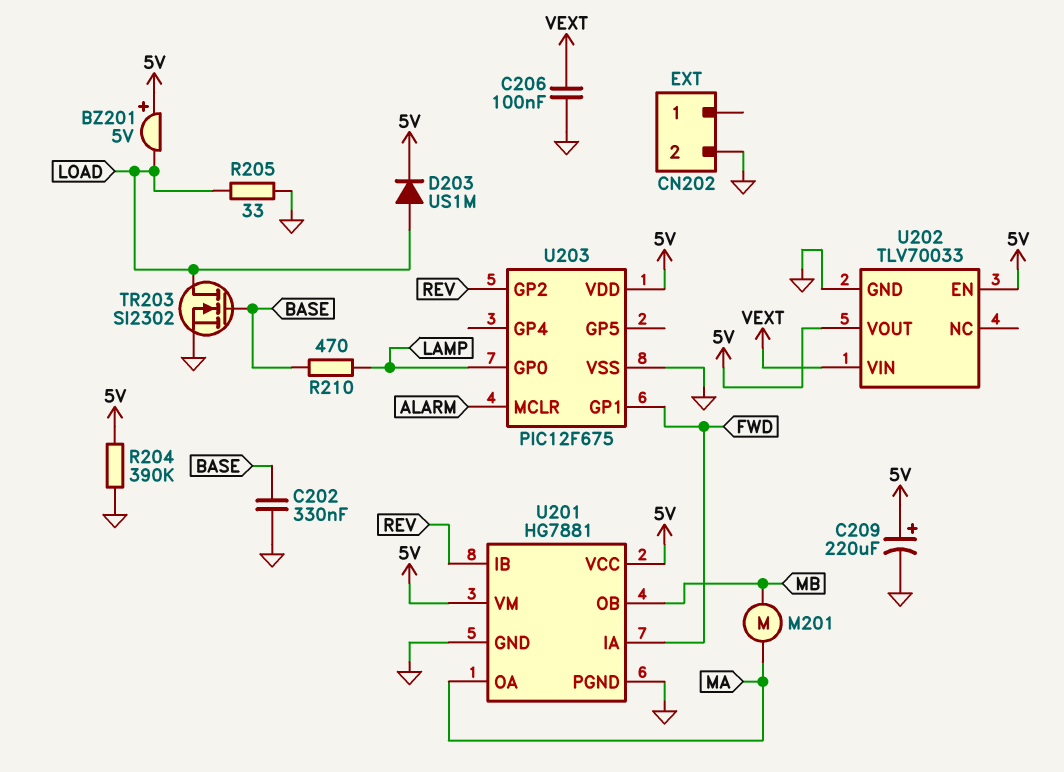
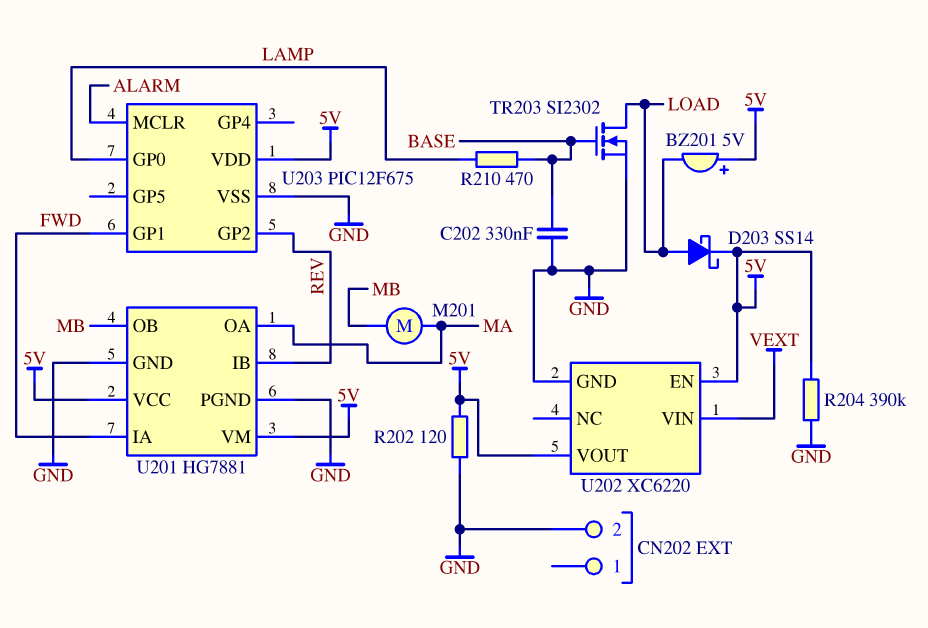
C206: 100nF (GND, VEXT) -> none
C209: 220uF (plus 5V, minus GND) -> none
D203: diode US1M (A LOAD, K 5V) -> schottky SS14 (A LOAD, K 5V)
R202: none -> 120 (5V, GND)
R205: 33 (GND, LOAD) -> none
U202: TLV70033 -> XC6220

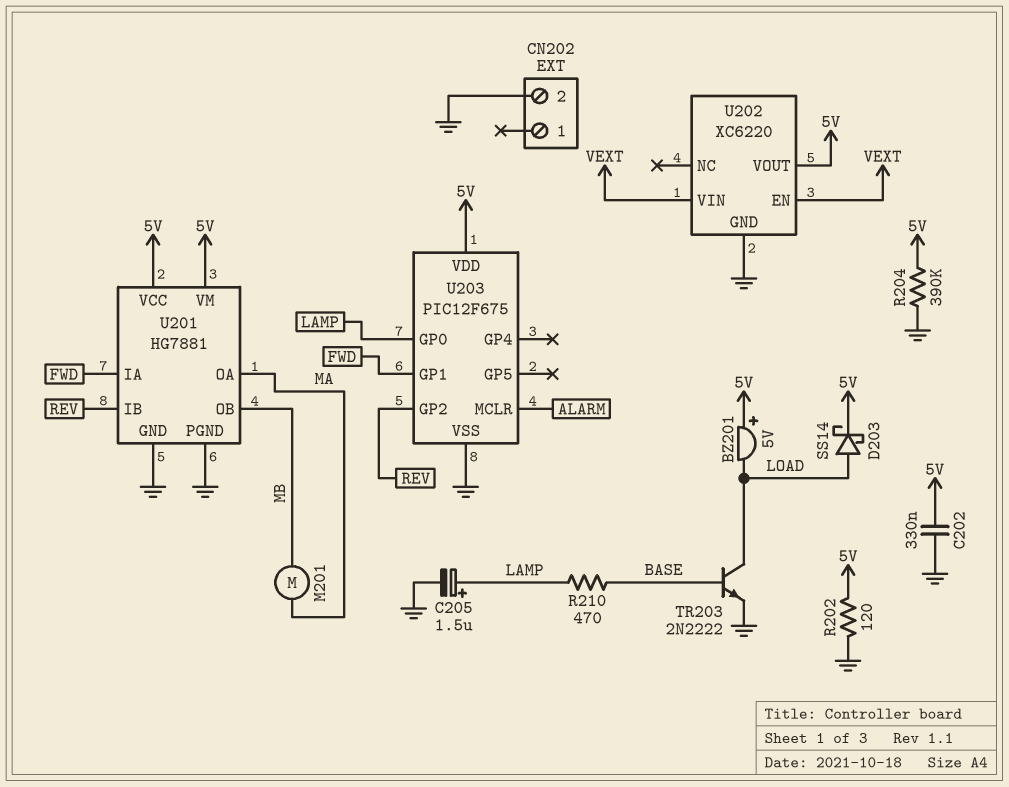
C202: 330nF (BASE, GND) -> 330nF (5V, GND)
C205: none -> 1.5uF (plus LAMP, minus GND)
TR203: NMOS SI2302 (G BASE, D LOAD, S GND) -> NPN 2N2222 (B BASE, C LOAD, E GND)
U202 pin EN: 5V -> VEXT

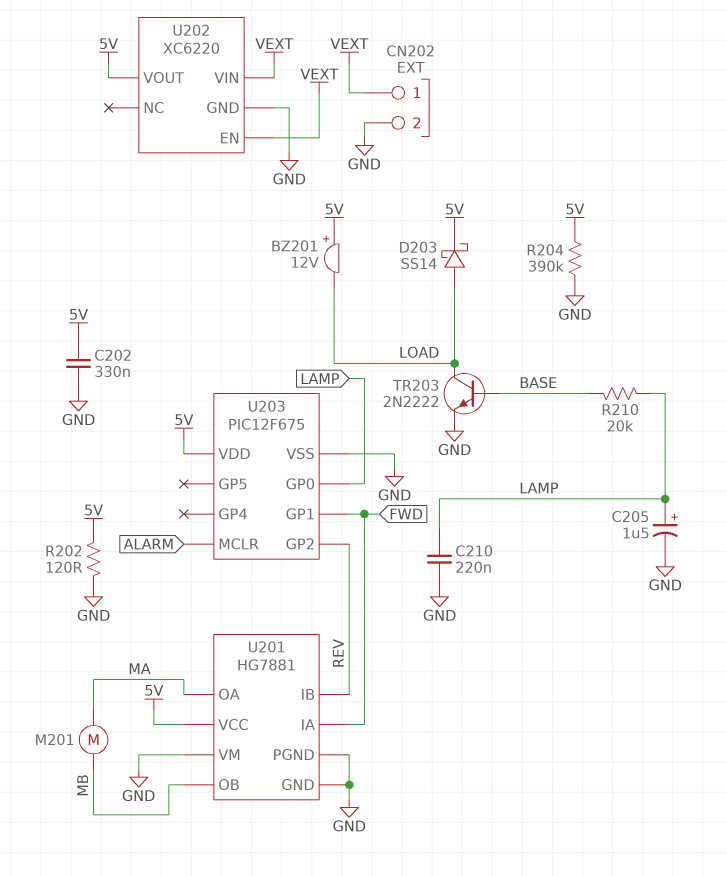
BZ201: buzzer 5V (plus 5V, minus LOAD) -> buzzer 12V (plus 5V, minus LOAD)
C210: none -> 220nF (GND, LAMP)
CN202 pin 1: none -> VEXT
R210: 470 (BASE, LAMP) -> 20k (BASE, LAMP)
U201 pin VM: 5V -> GND

